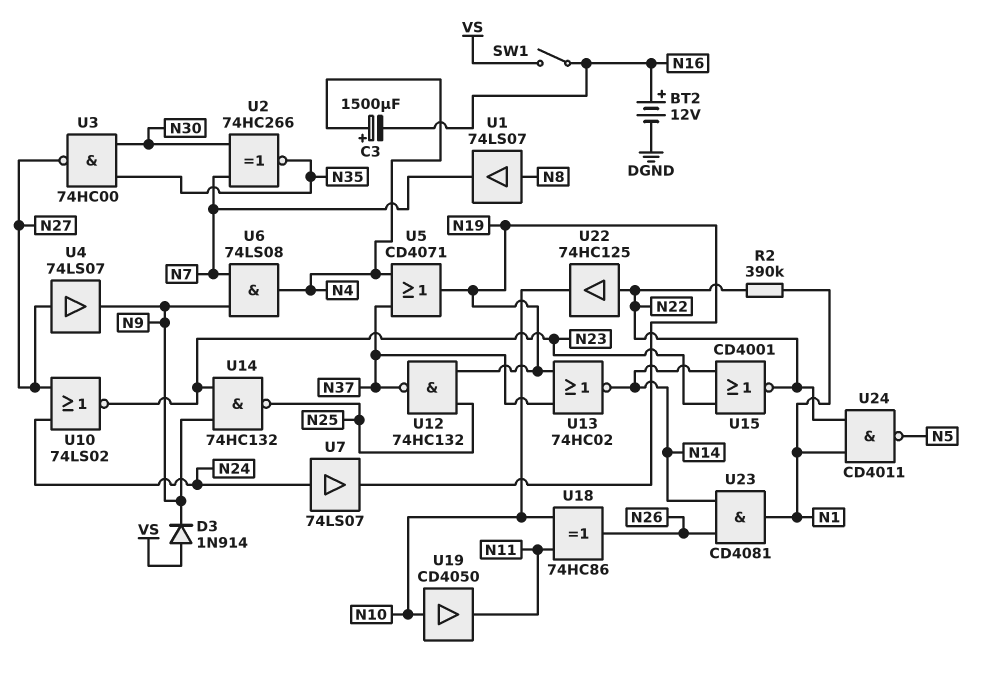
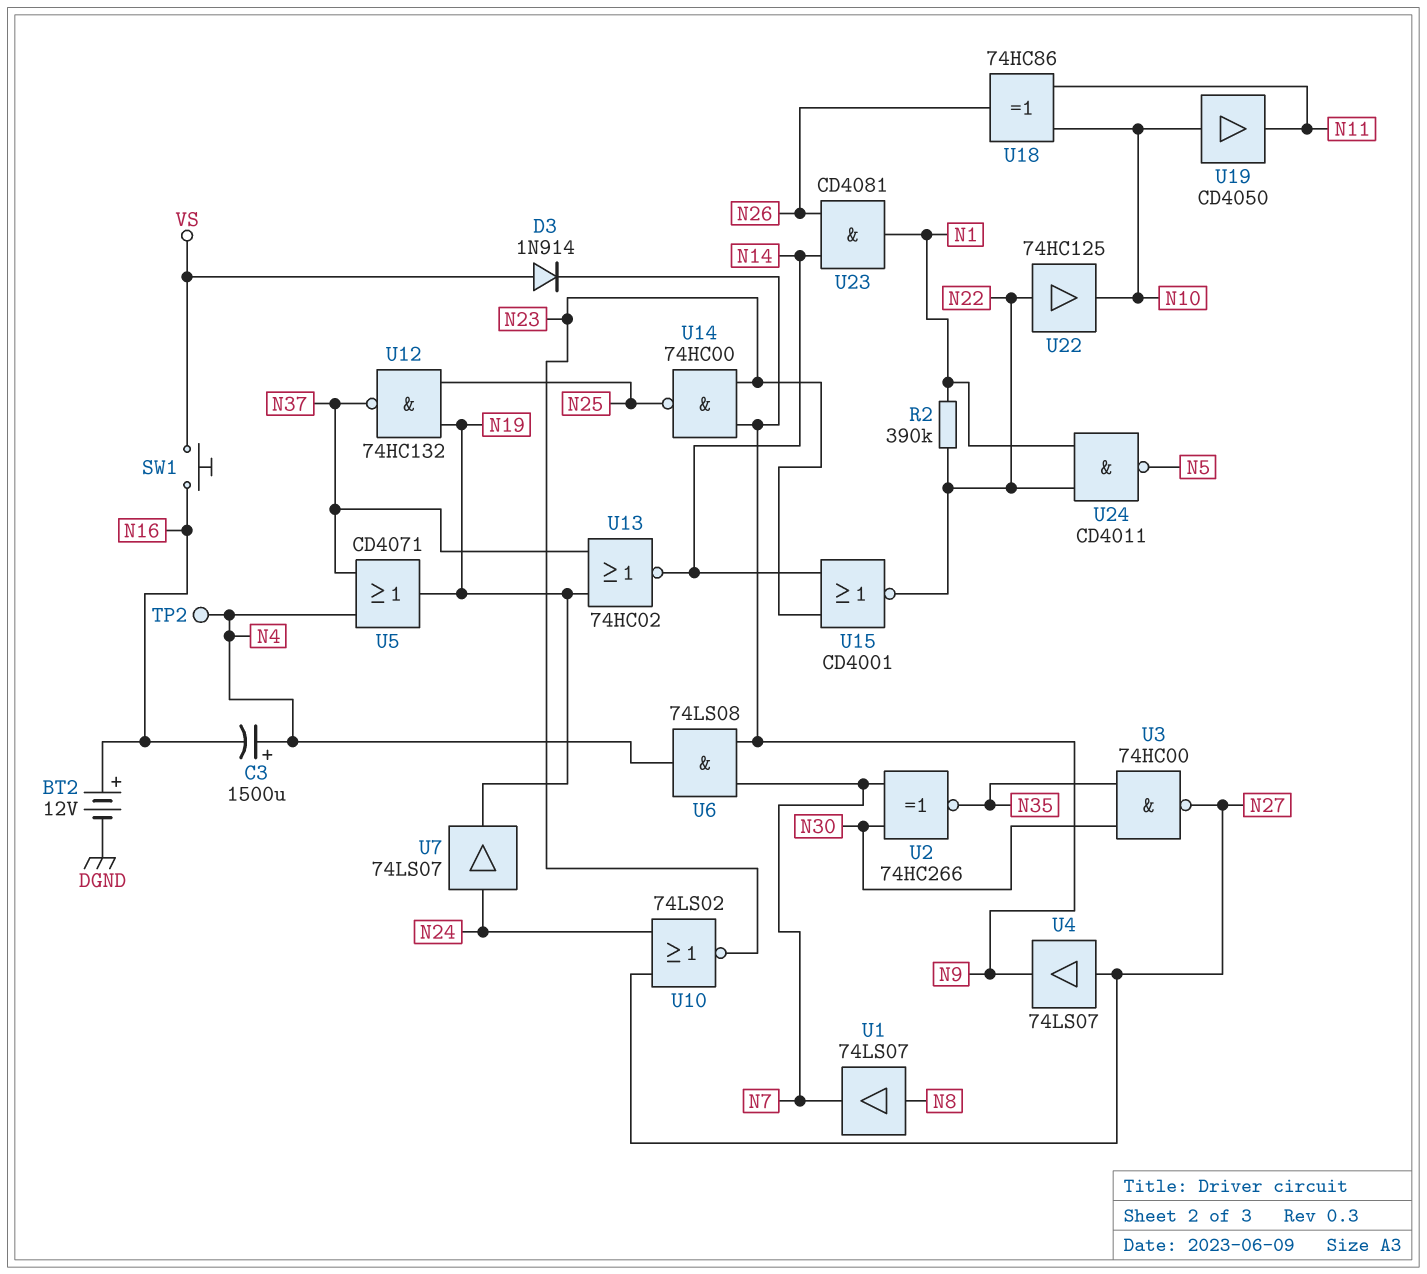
SW1: switch (N16, VS) -> button (N16, VS)
TP2: none -> test point (N4)
U14: NAND 74HC132 (in N9, in N23, out N25) -> NAND 74HC00 (in N9, in N23, out N25)

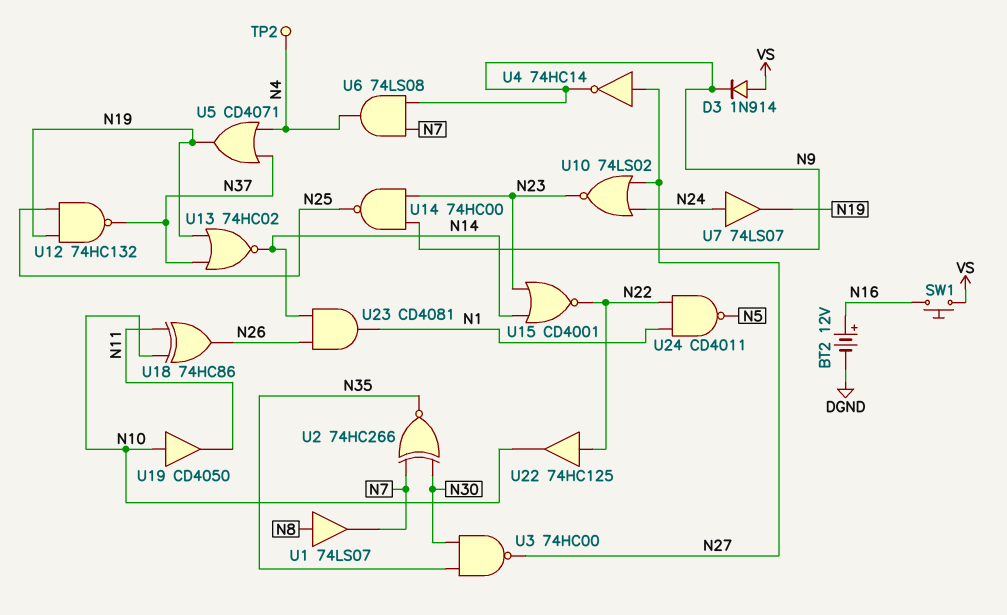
C3: 1500uF (plus N4, minus N16) -> none
R2: 390k (N1, N22) -> none
U4: buffer 74LS07 (in N27, out N9) -> NOT 74HC14 (in N27, out N9)

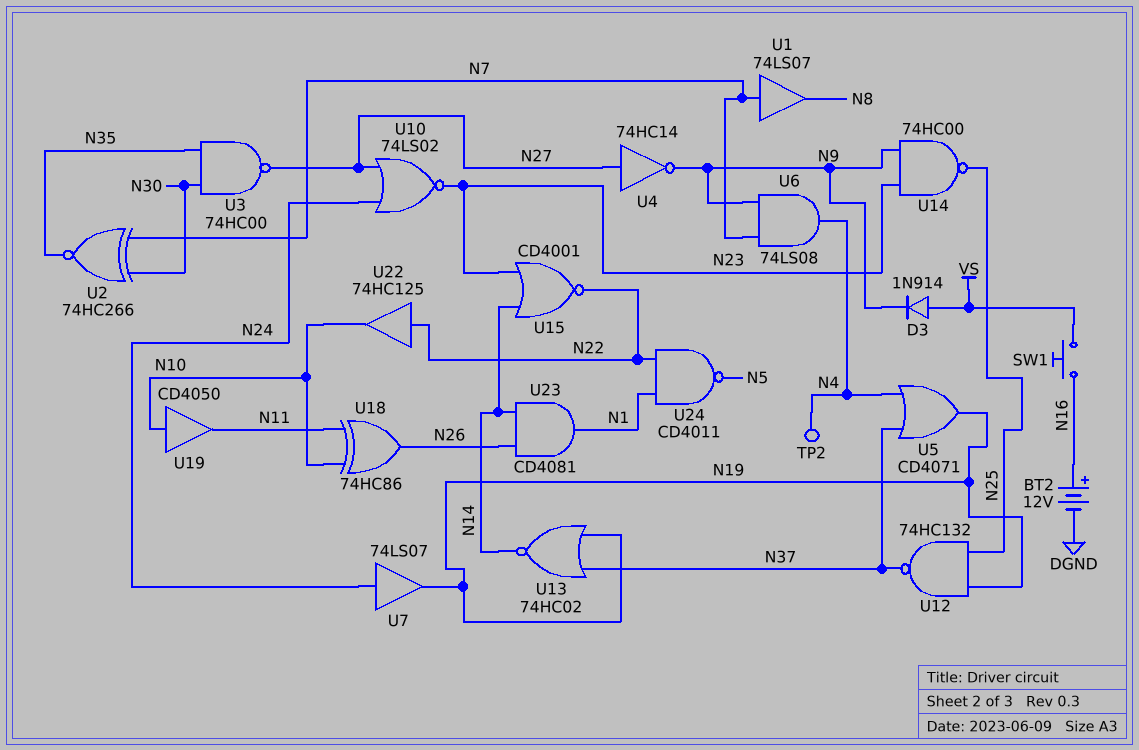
U1: buffer 74LS07 (in N8, out N7) -> buffer 74LS07 (in N7, out N8)

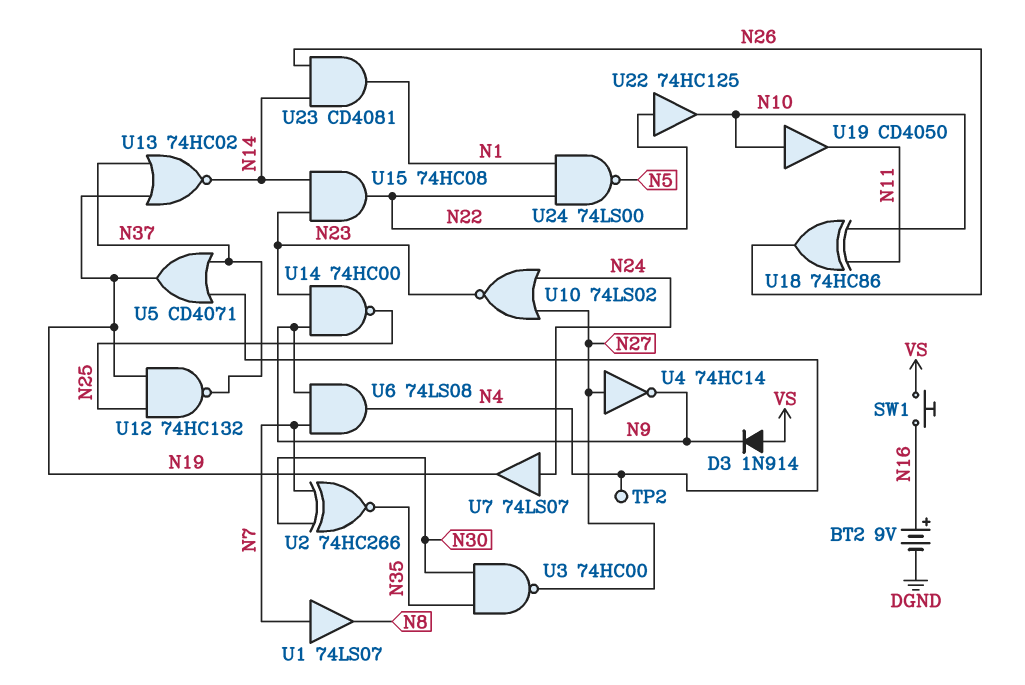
BT2: 12V (plus N16, minus DGND) -> 9V (plus N16, minus DGND)
U15: NOR CD4001 (in N14, in N23, out N22) -> AND 74HC08 (in N14, in N23, out N22)
U24: NAND CD4011 (in N1, in N22, out N5) -> NAND 74LS00 (in N1, in N22, out N5)

